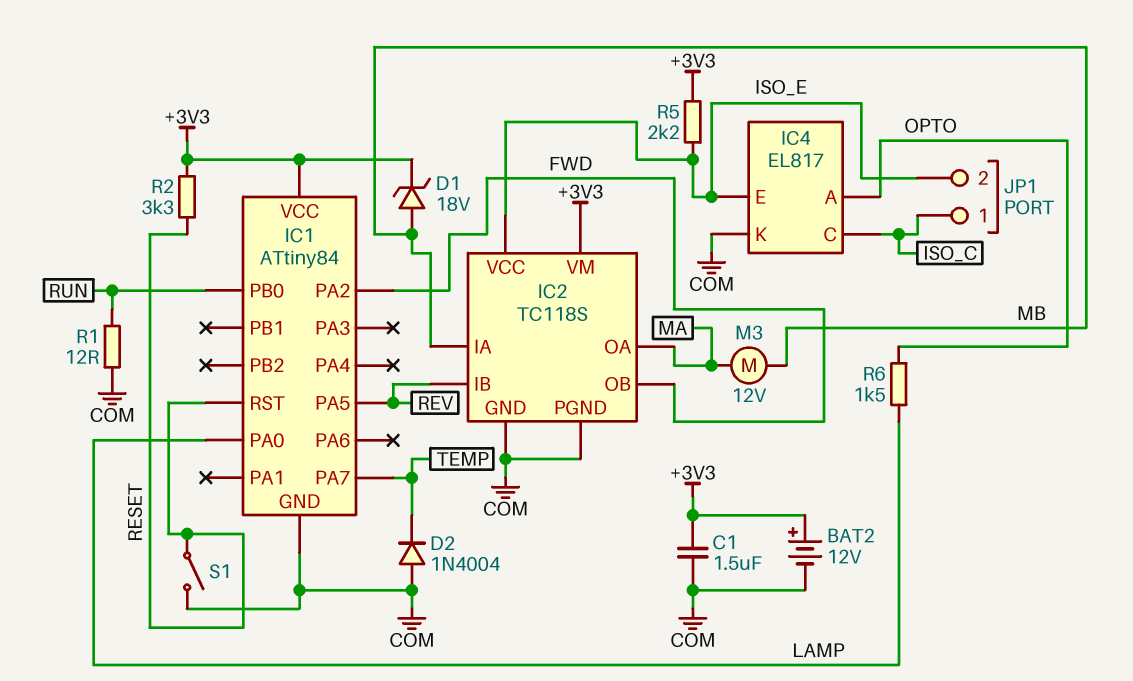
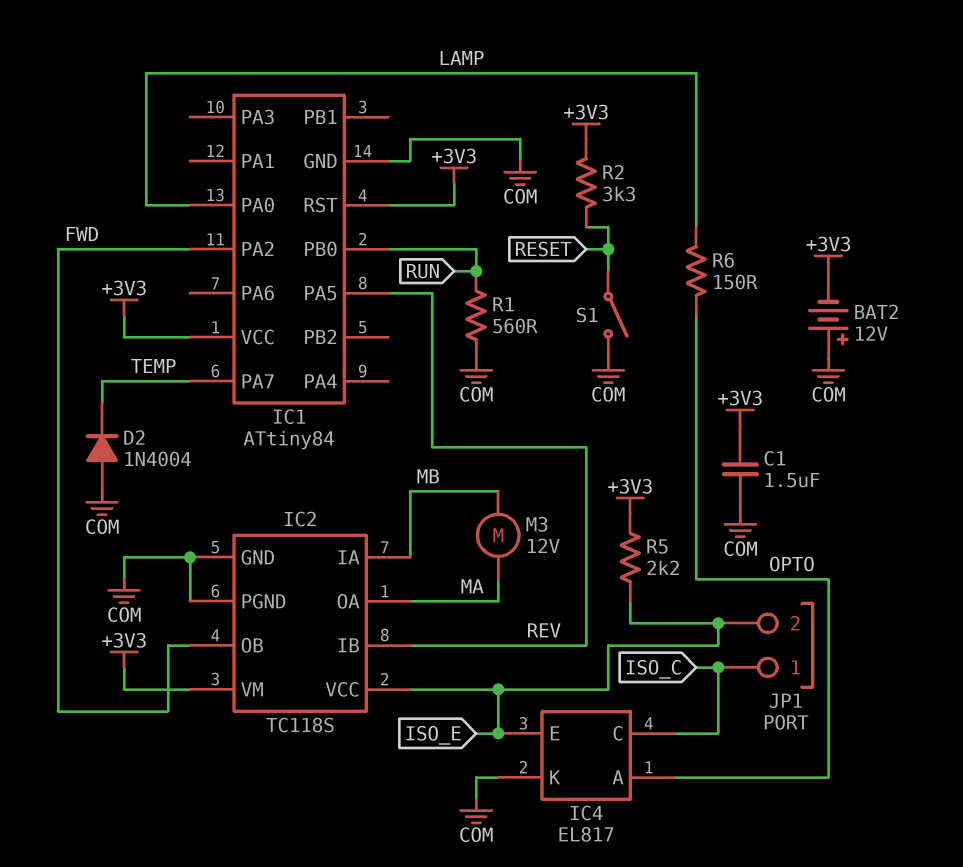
BAT2: 12V (plus +3V3, minus COM) -> 12V (plus COM, minus +3V3)
D1: zener 18V (A MB, K +3V3) -> none
IC1 pin RST: RESET -> +3V3
R1: 12 (COM, RUN) -> 560 (COM, RUN)
R6: 1.5k (LAMP, OPTO) -> 150 (LAMP, OPTO)

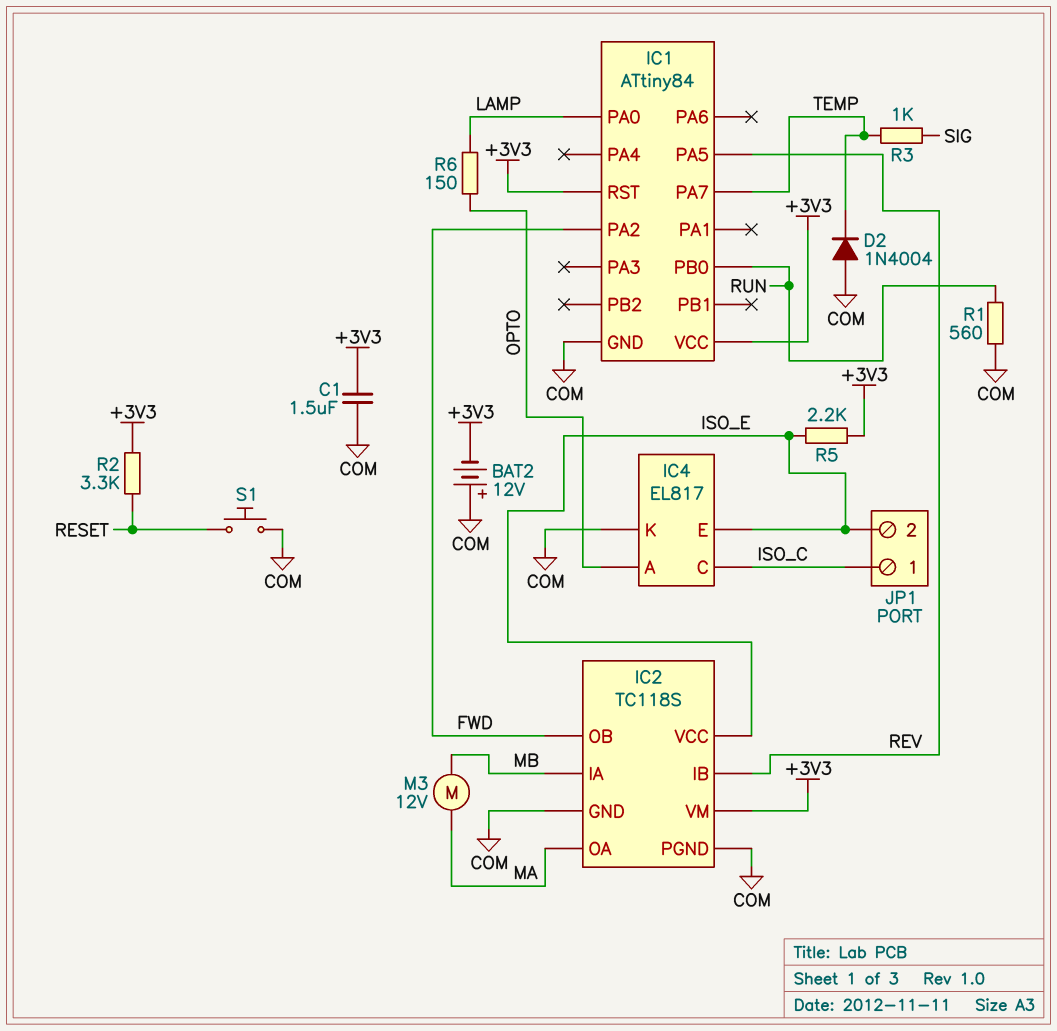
R3: none -> 1k (SIG, TEMP)
S1: switch (COM, RESET) -> button (COM, RESET)

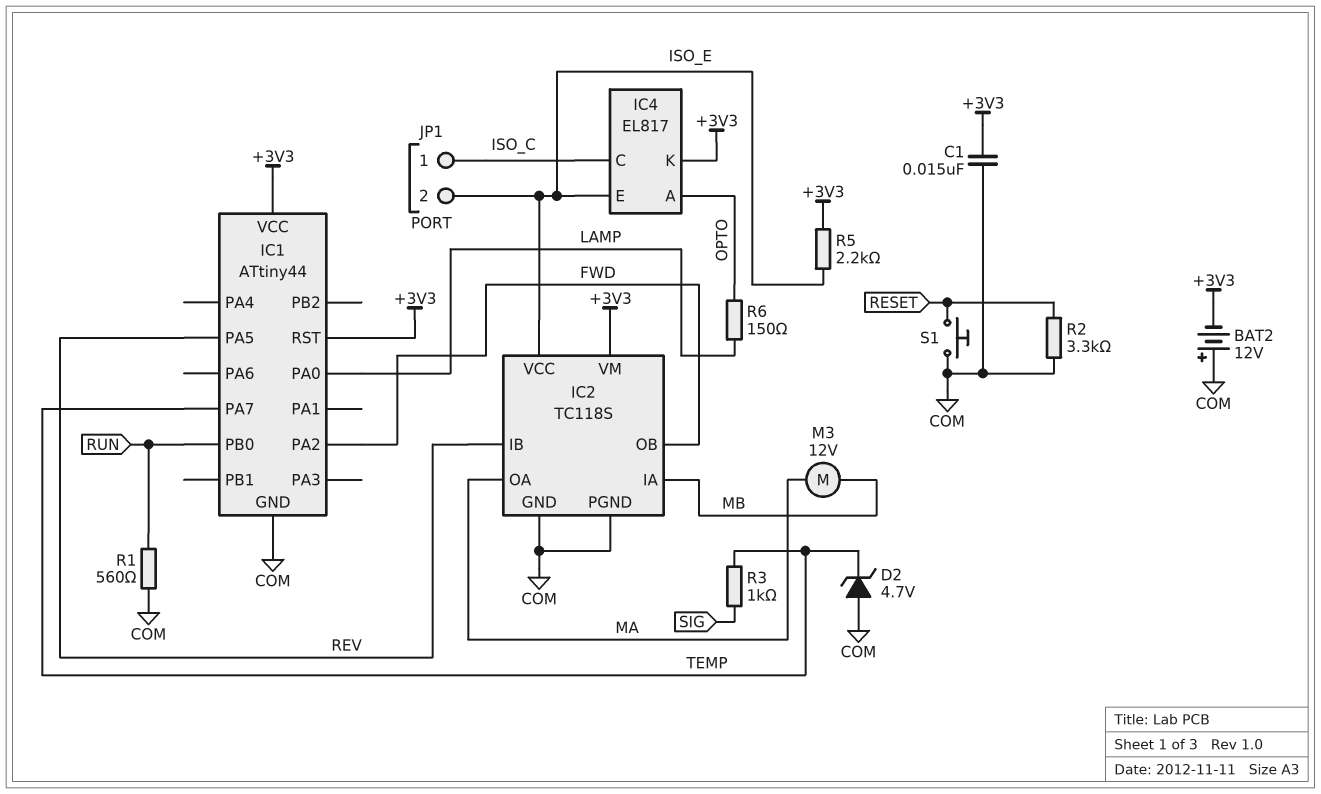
C1: 1.5uF (+3V3, COM) -> 15nF (+3V3, COM)
D2: diode 1N4004 (A COM, K TEMP) -> zener 4.7V (A COM, K TEMP)
IC1: ATtiny84 -> ATtiny44
IC4 pin K: COM -> +3V3
R2: 3.3k (+3V3, RESET) -> 3.3k (COM, RESET)

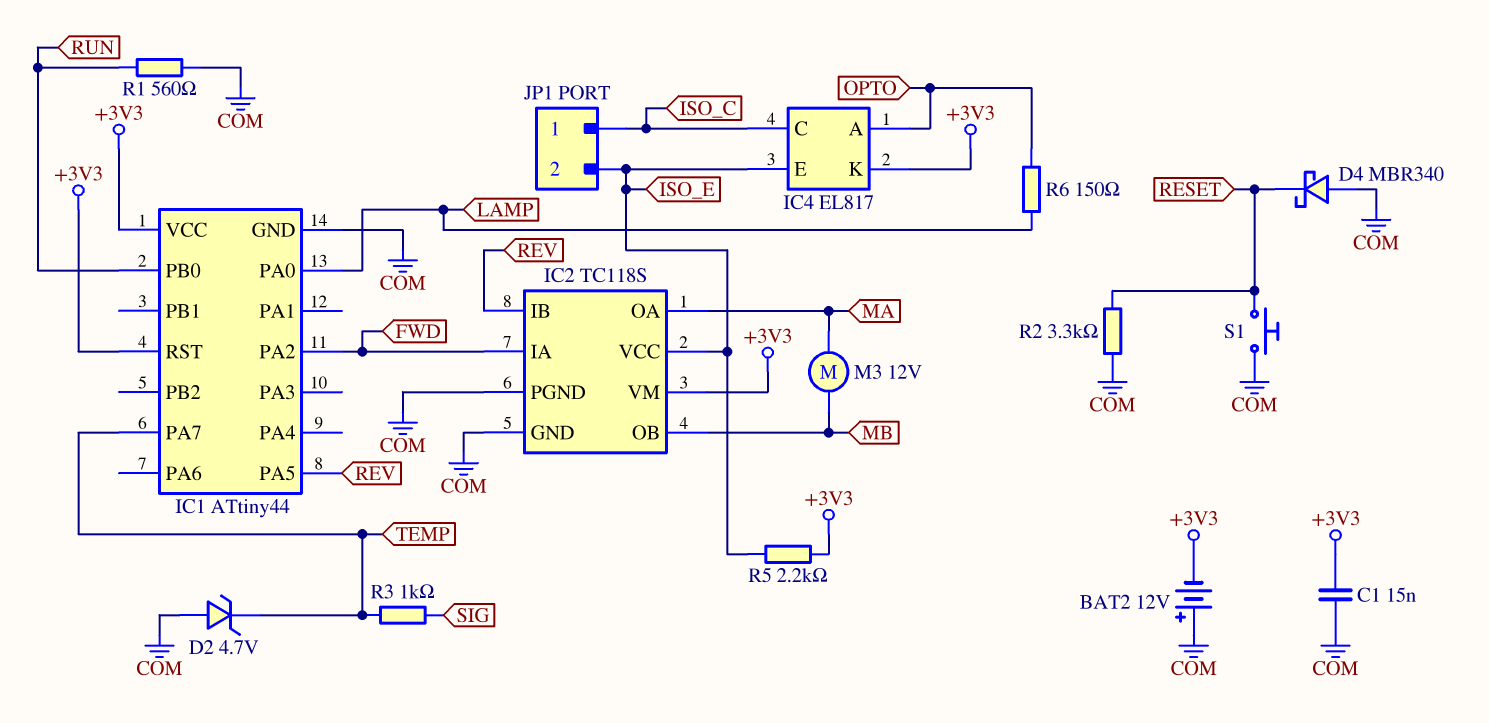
D4: none -> schottky MBR340 (A COM, K RESET)
IC2 pin IA: MB -> FWD
IC2 pin OB: FWD -> MB

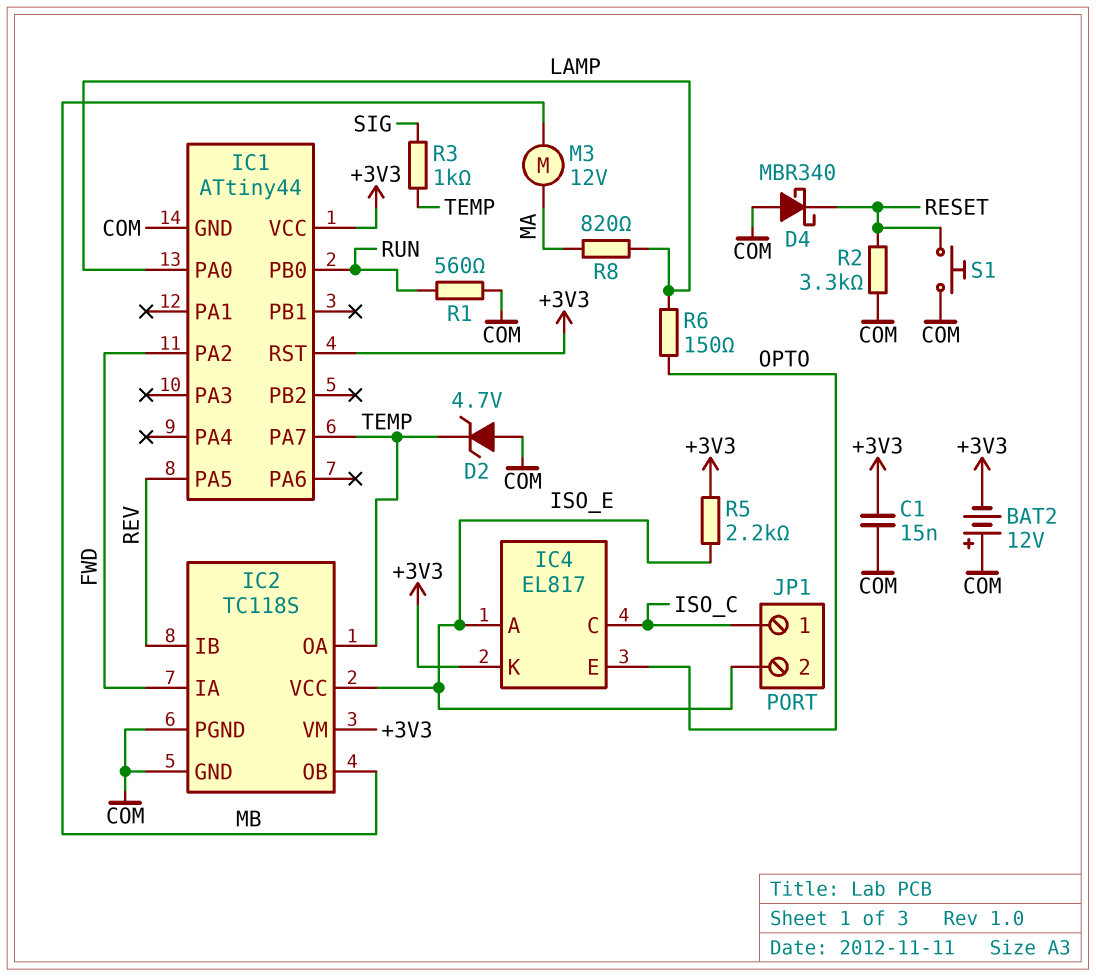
IC2 pin OA: MA -> TEMP
IC4 pin A: OPTO -> ISO_E
IC4 pin E: ISO_E -> OPTO
R8: none -> 820 (LAMP, MA)

